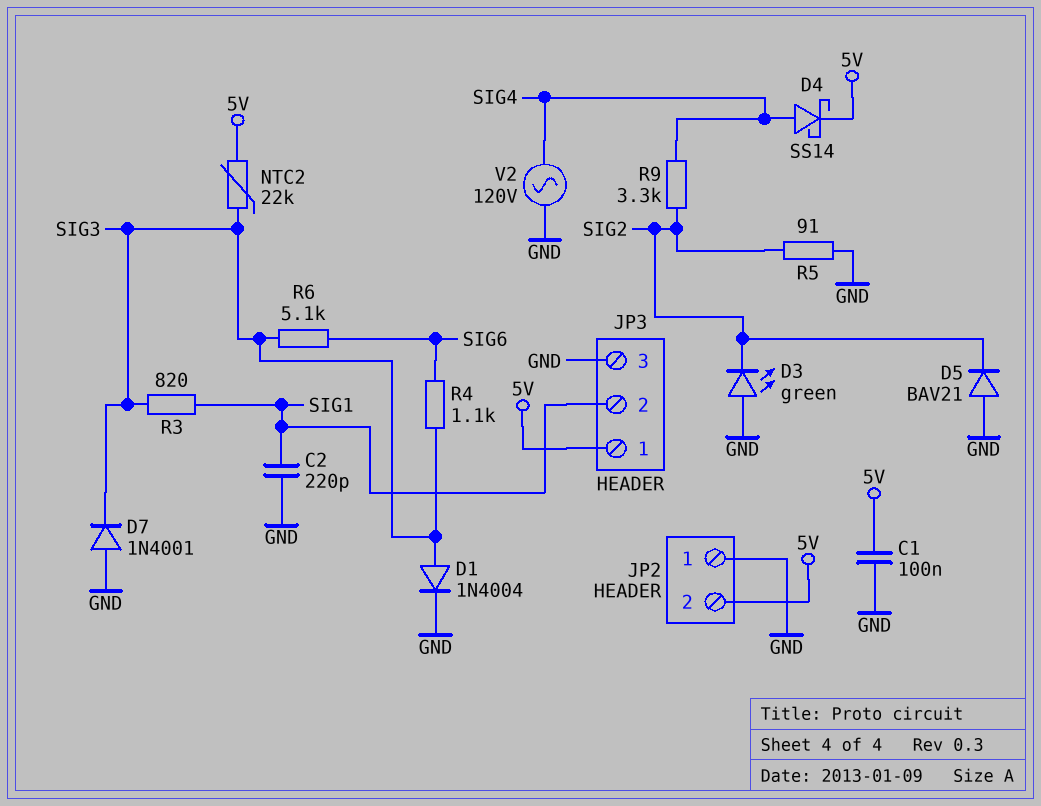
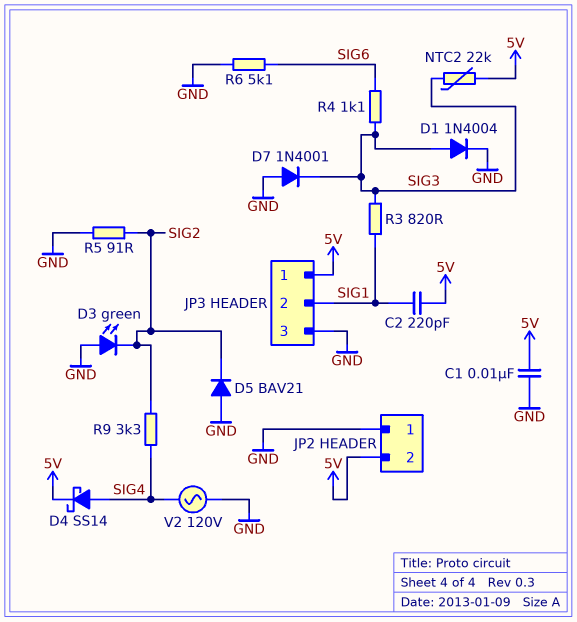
C1: 100nF (5V, GND) -> 10nF (5V, GND)
C2: 220pF (GND, SIG1) -> 220pF (5V, SIG1)
R6: 5.1k (SIG3, SIG6) -> 5.1k (GND, SIG6)

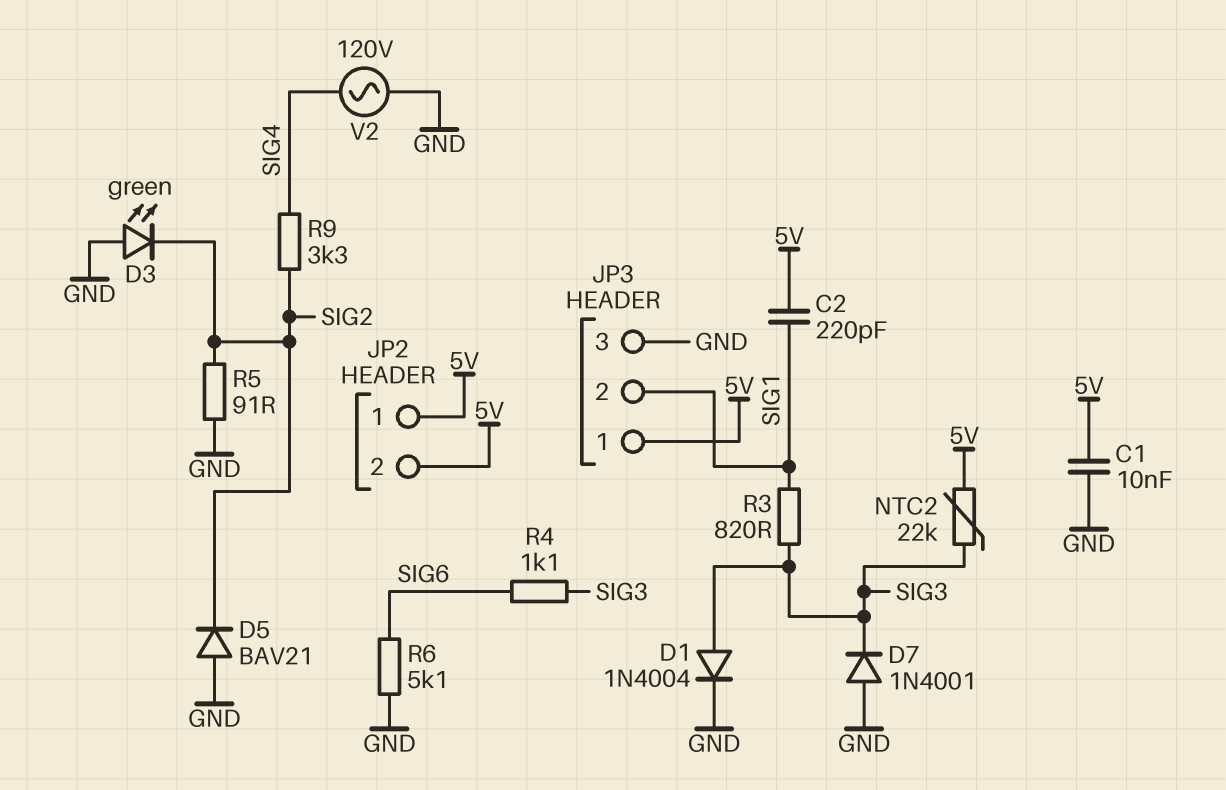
D4: schottky SS14 (A SIG4, K 5V) -> none
JP2 pin 1: GND -> 5V

